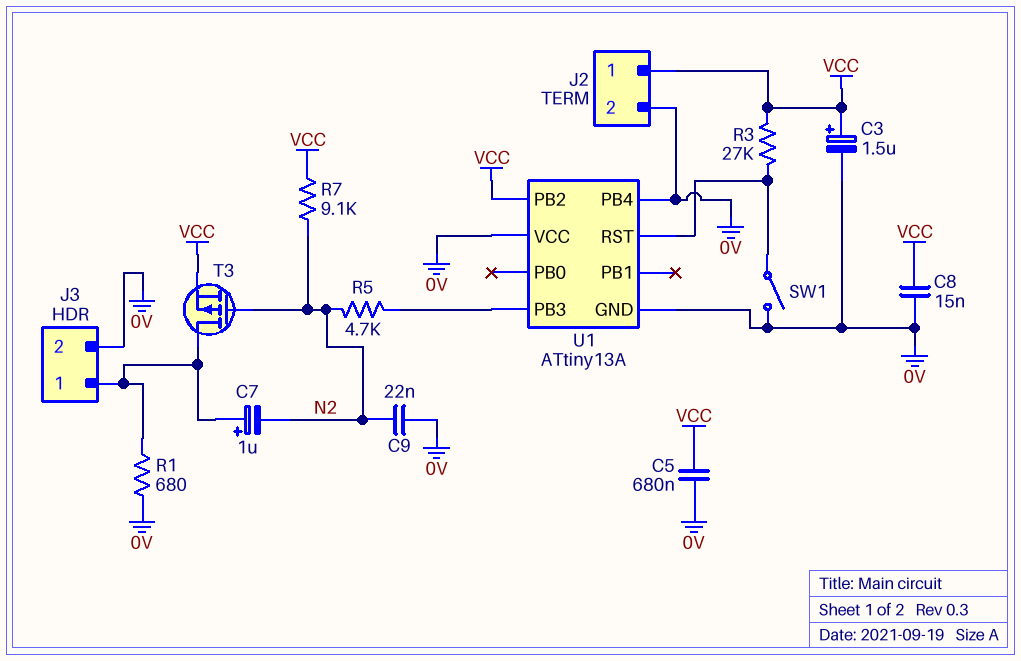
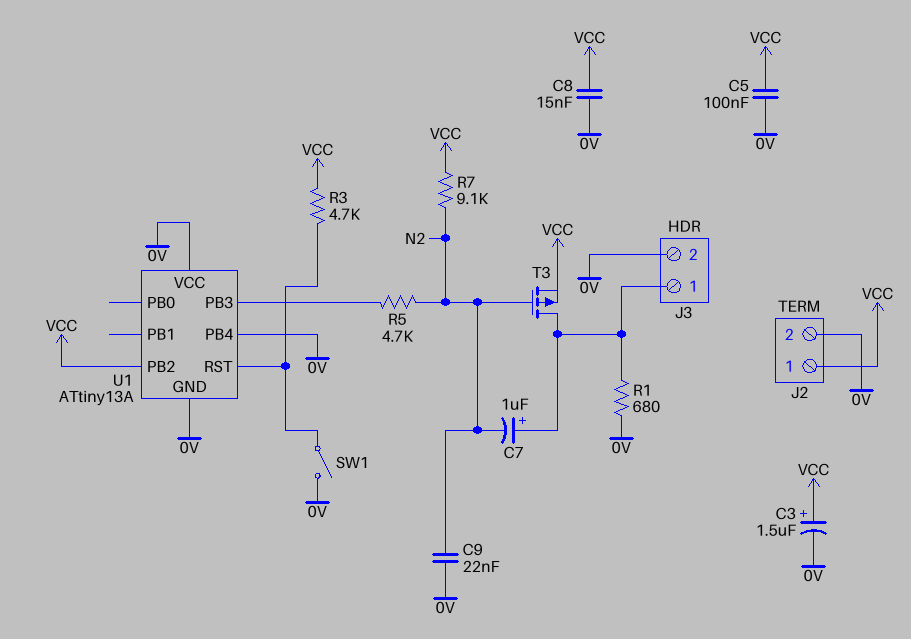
C5: 680nF (0V, VCC) -> 100nF (0V, VCC)
R3: 27k (U1/RST, VCC) -> 4.7k (U1/RST, VCC)

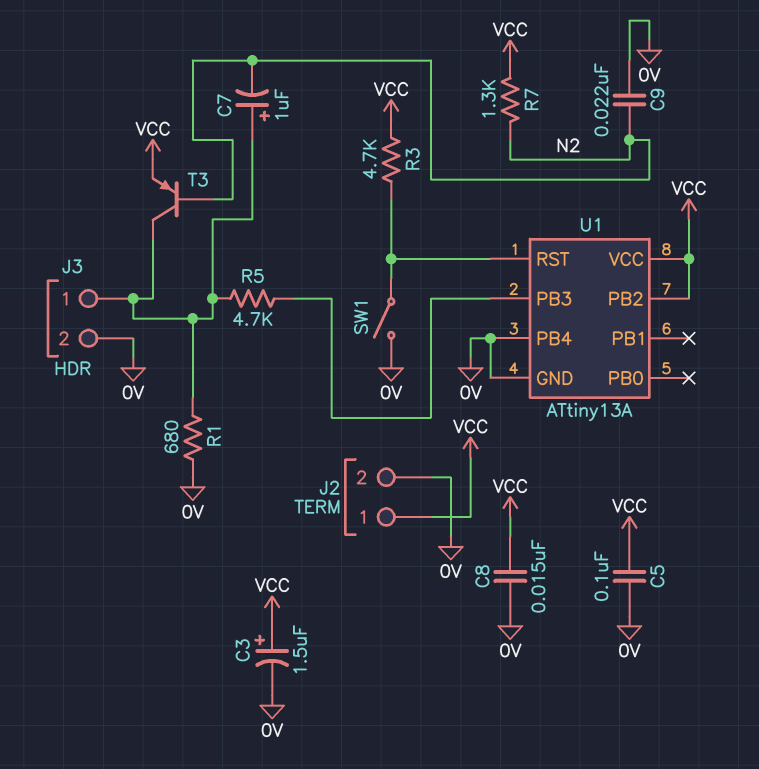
R5: 4.7k (N2, U1/PB3) -> 4.7k (J3/1, U1/PB3)
R7: 9.1k (N2, VCC) -> 1.3k (N2, VCC)
T3: PMOS (G N2, D J3/1, S VCC) -> PNP (B N2, C J3/1, E VCC)
U1 pin VCC: 0V -> VCC

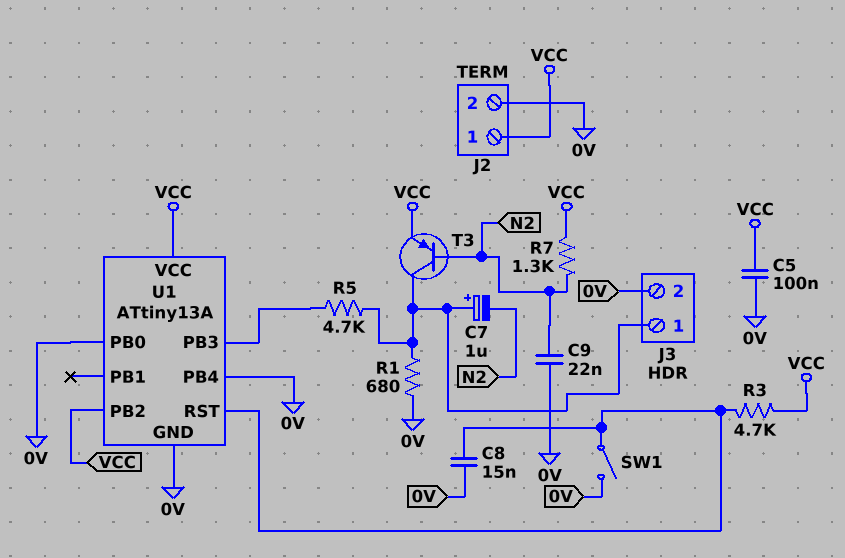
C3: 1.5uF (plus VCC, minus 0V) -> none
C8: 15nF (0V, VCC) -> 15nF (0V, U1/RST)
U1 pin PB0: none -> 0V

